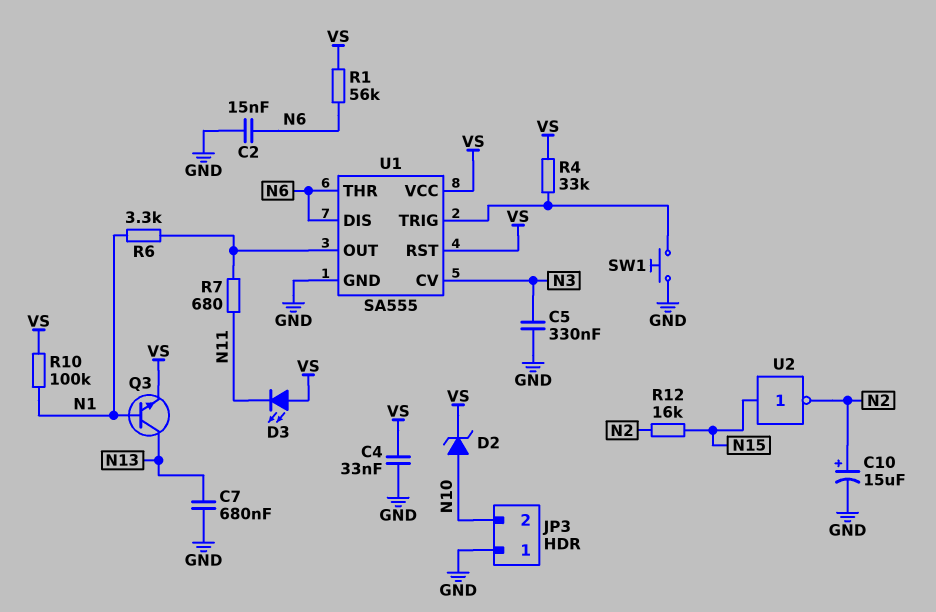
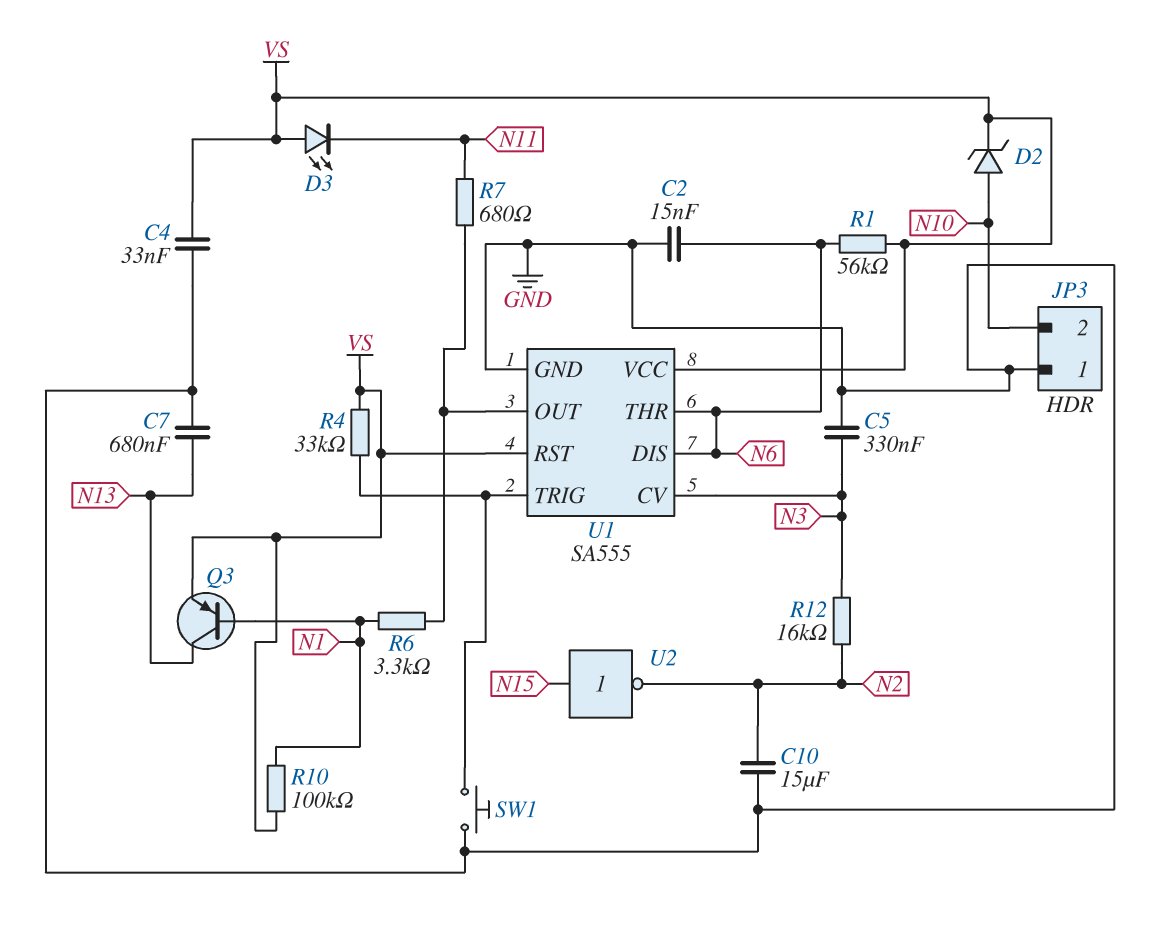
C10: 15uF (plus N2, minus GND) -> 15uF (GND, N2)
Q3: NPN (B N1, C N13, E VS) -> PNP (B N1, C N13, E VS)
R12: 16k (N2, N15) -> 16k (N2, N3)

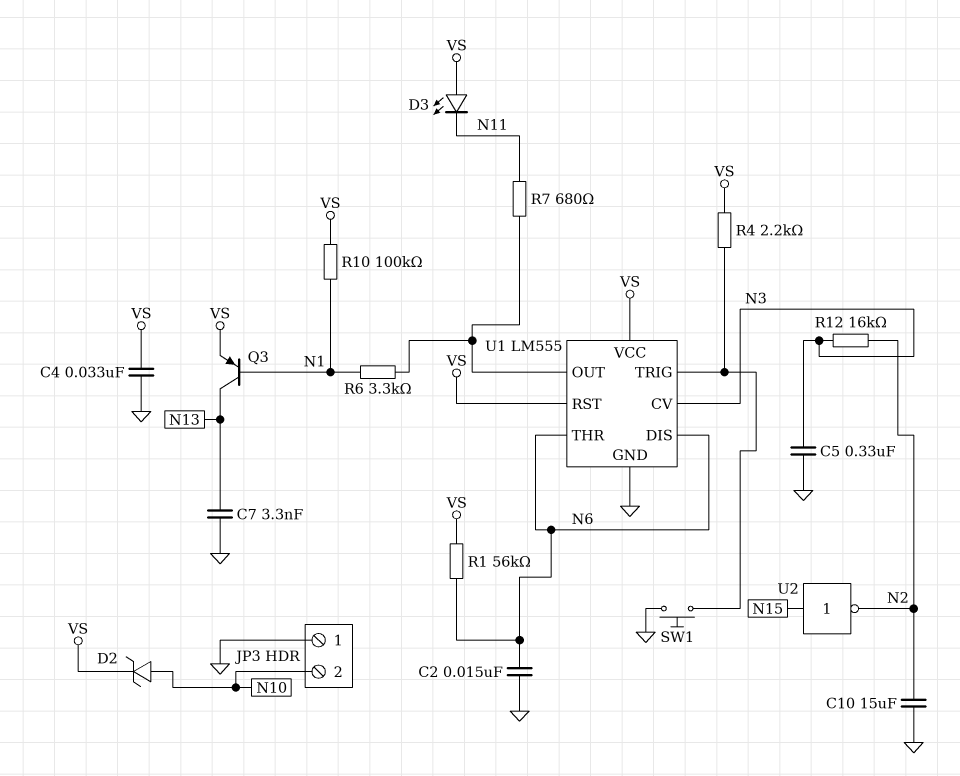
C7: 680nF (GND, N13) -> 3.3nF (GND, N13)
R4: 33k (U1/TRIG, VS) -> 2.2k (U1/TRIG, VS)
U1: SA555 -> LM555

